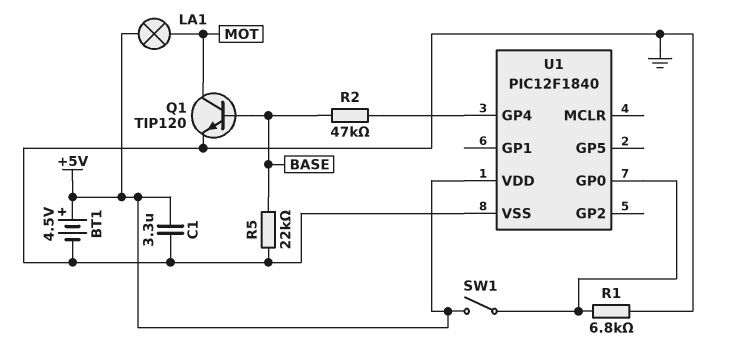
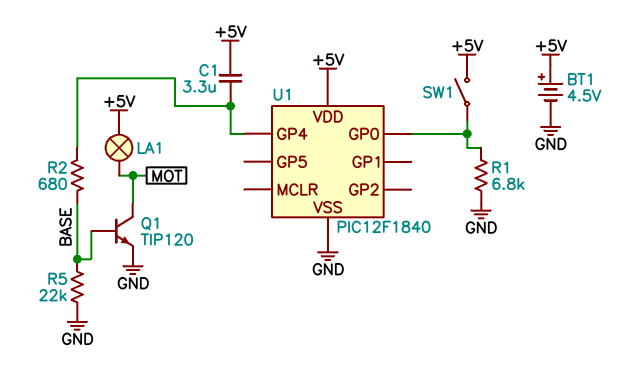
C1: 3.3uF (+5V, GND) -> 3.3uF (+5V, U1/GP4)
R2: 47k (BASE, U1/GP4) -> 680 (BASE, U1/GP4)

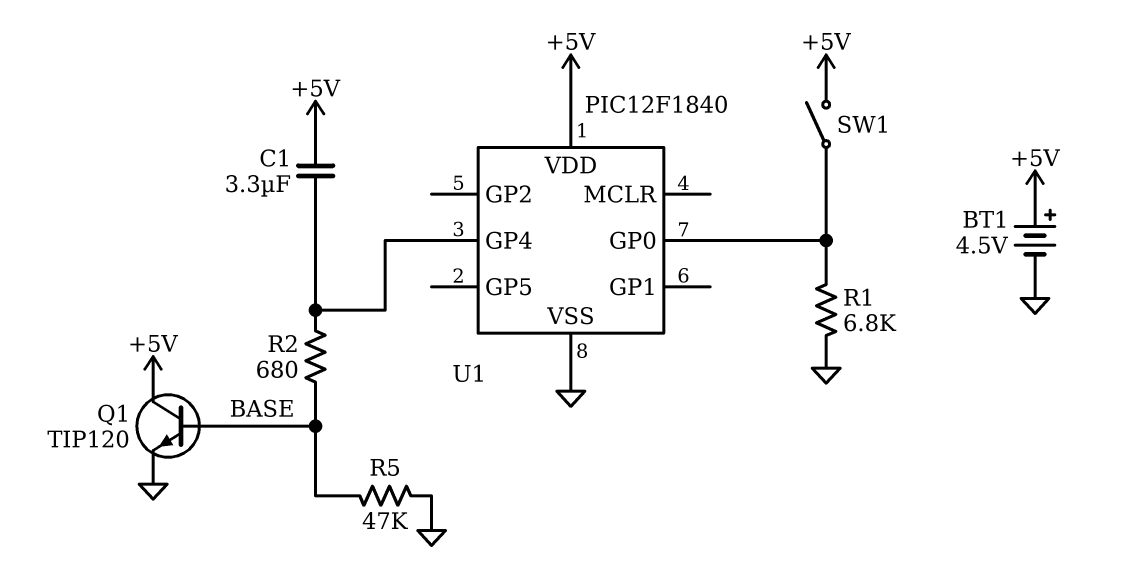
LA1: lamp (+5V, MOT) -> none
Q1: NPN TIP120 (B BASE, C MOT, E GND) -> NPN TIP120 (B BASE, C +5V, E GND)
R5: 22k (BASE, GND) -> 47k (BASE, GND)

